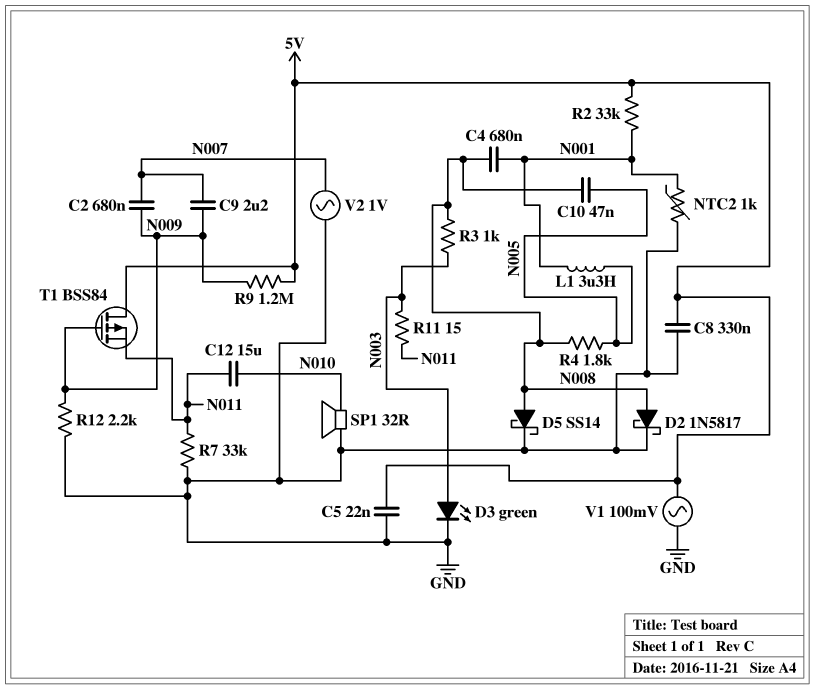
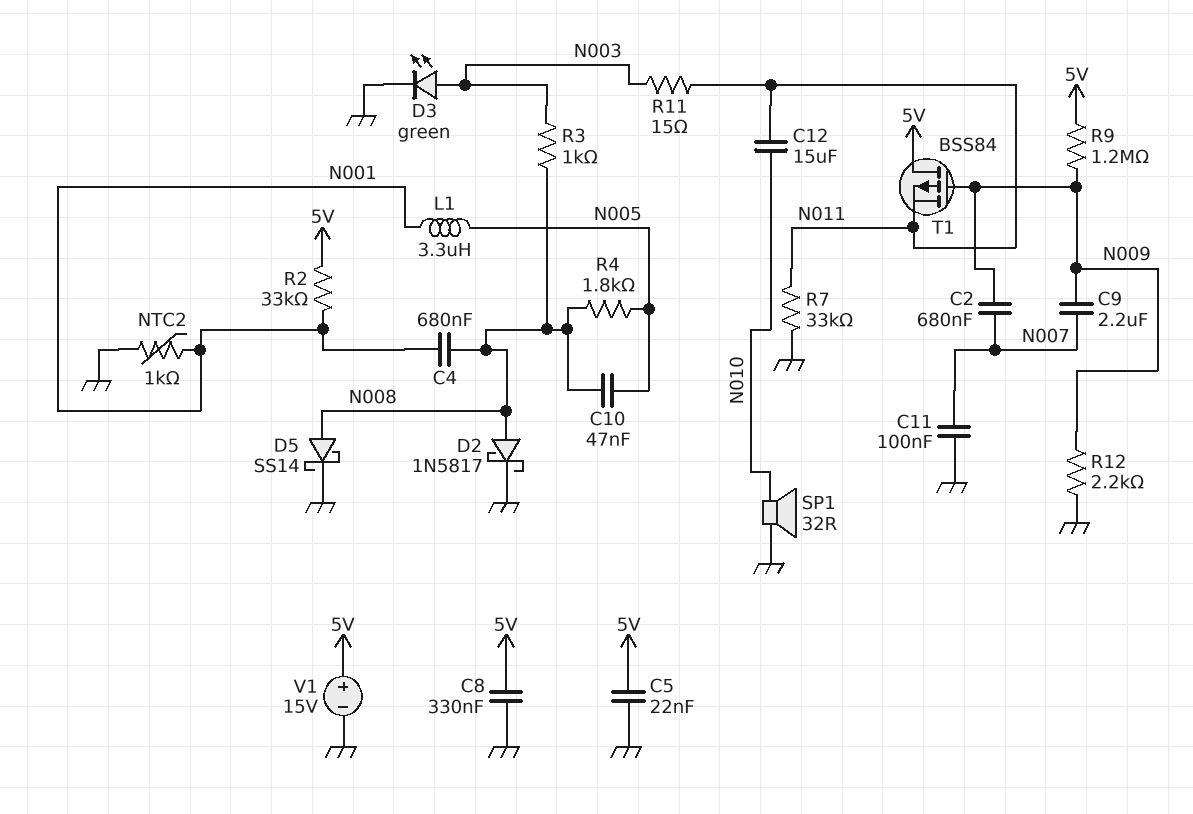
C11: none -> 100nF (GND, N007)
V1: AC 100mV (5V, GND) -> 15V (plus 5V, minus GND)
V2: AC 1V (GND, N007) -> none

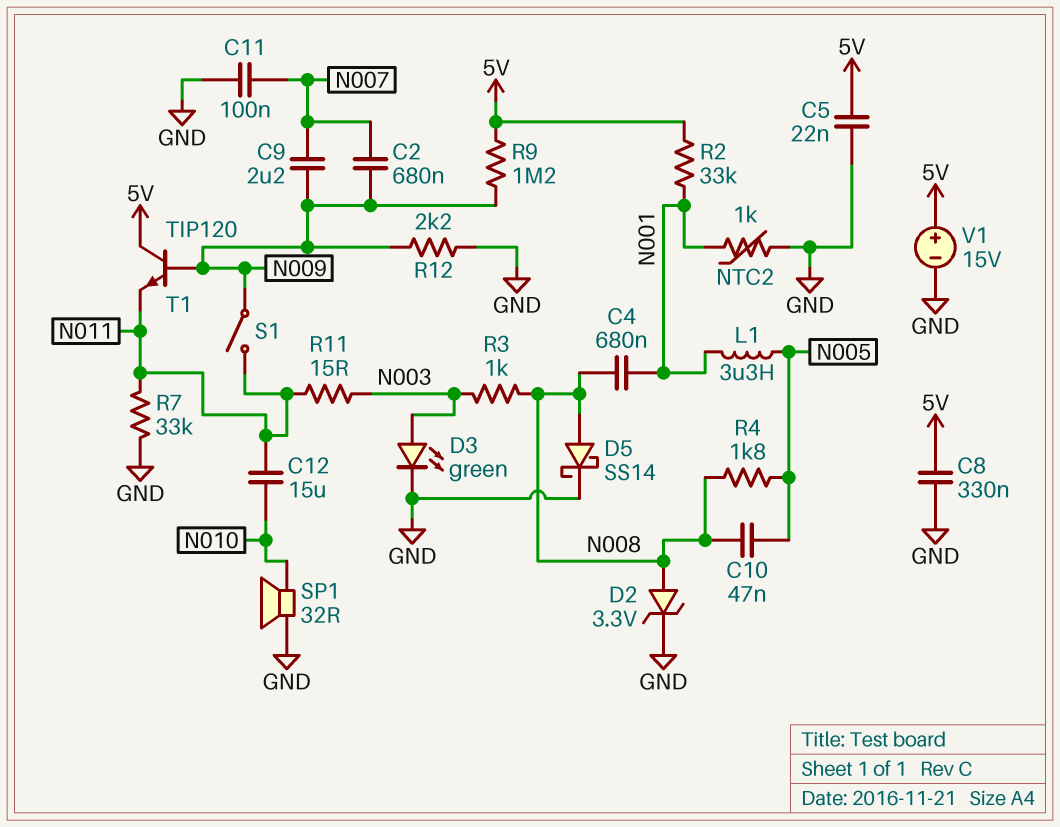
D2: schottky 1N5817 (A N008, K GND) -> zener 3.3V (A N008, K GND)
S1: none -> switch (N009, N011)
T1: PMOS BSS84 (G N009, D 5V, S N011) -> NPN TIP120 (B N009, C 5V, E N011)

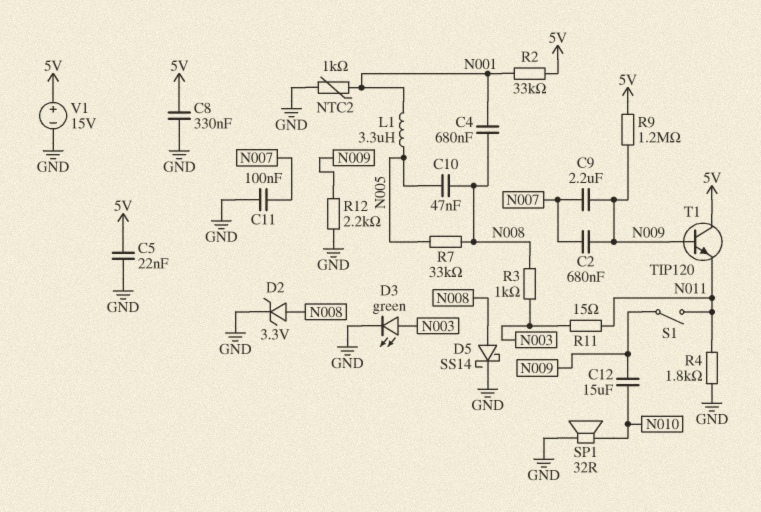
C12: 15uF (N010, N011) -> 15uF (N009, N010)
R4: 1.8k (N005, N008) -> 1.8k (GND, N011)
R7: 33k (GND, N011) -> 33k (N005, N008)

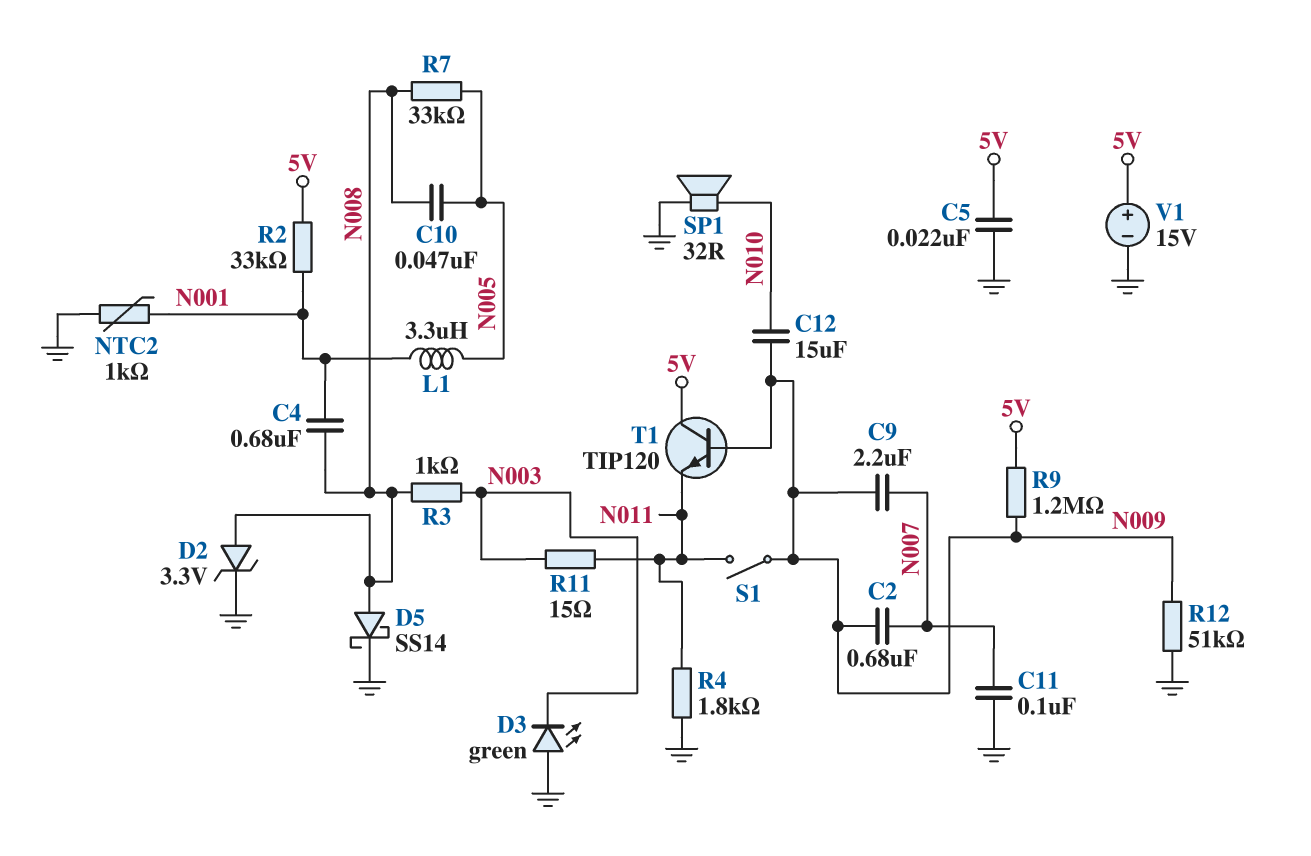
C8: 330nF (5V, GND) -> none
D3: LED green (A N003, K GND) -> LED green (A GND, K N003)
R12: 2.2k (GND, N009) -> 51k (GND, N009)

